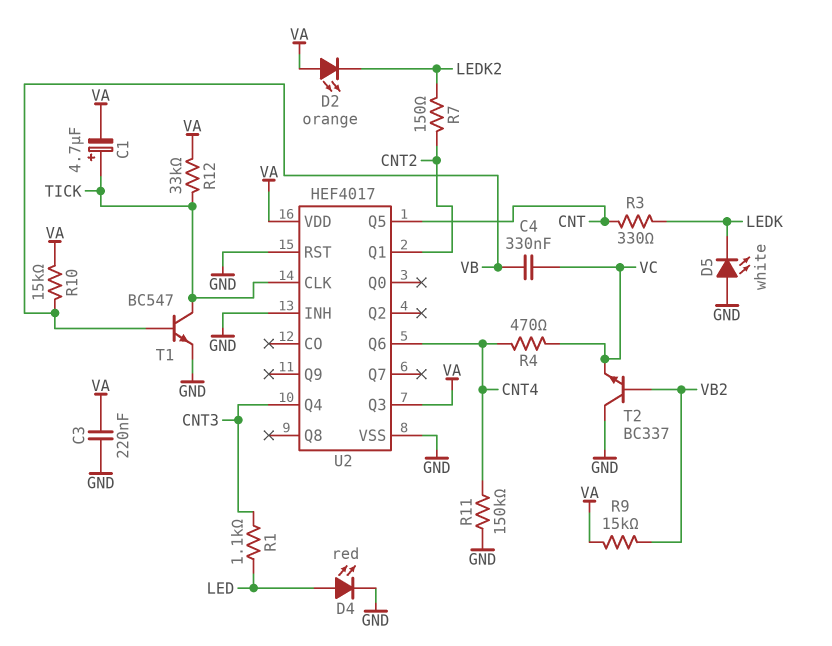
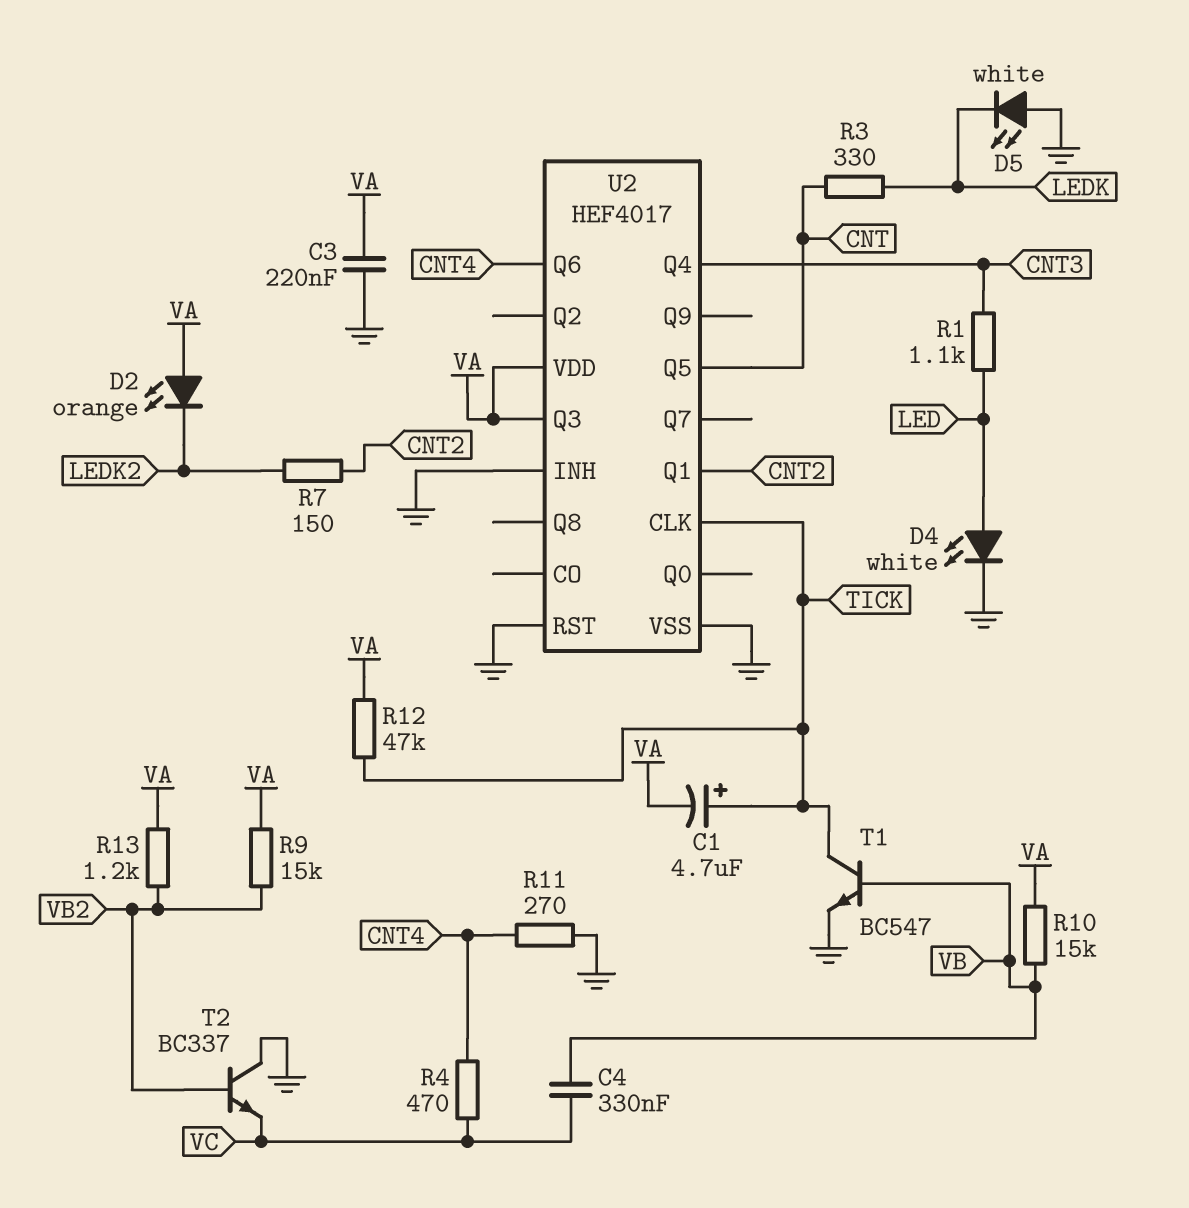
D4: LED red (A LED, K GND) -> LED white (A LED, K GND)
R11: 150k (CNT4, GND) -> 270 (CNT4, GND)
R12: 33k (TICK, VA) -> 47k (TICK, VA)
R13: none -> 1.2k (VA, VB2)

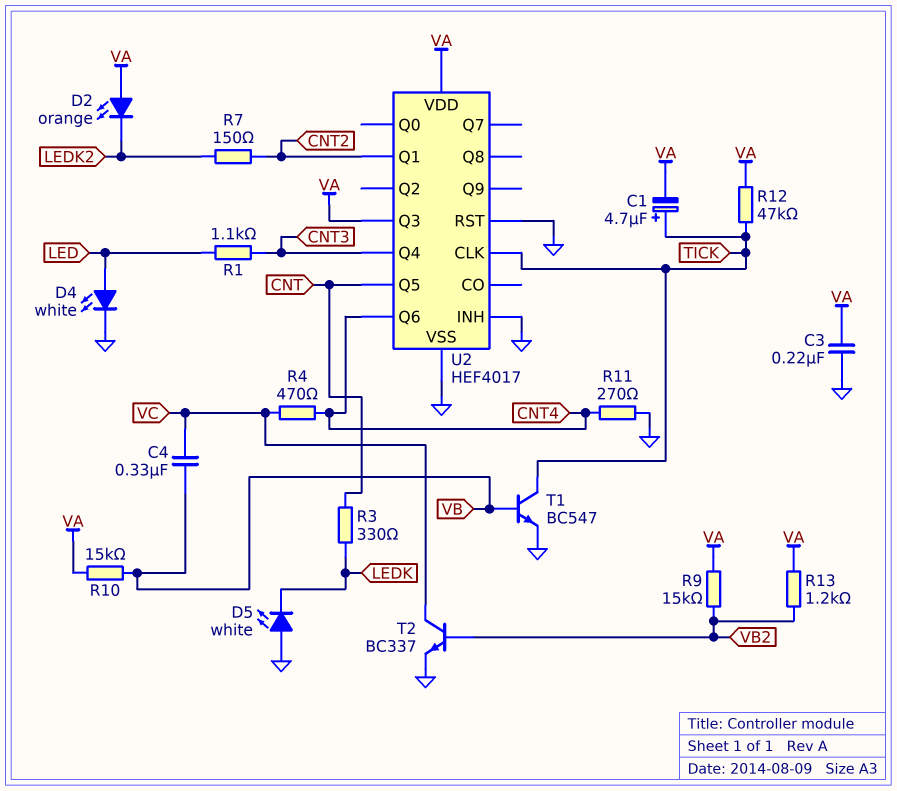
T2: NPN BC337 (B VB2, C GND, E VC) -> NPN BC337 (B VB2, C VC, E GND)

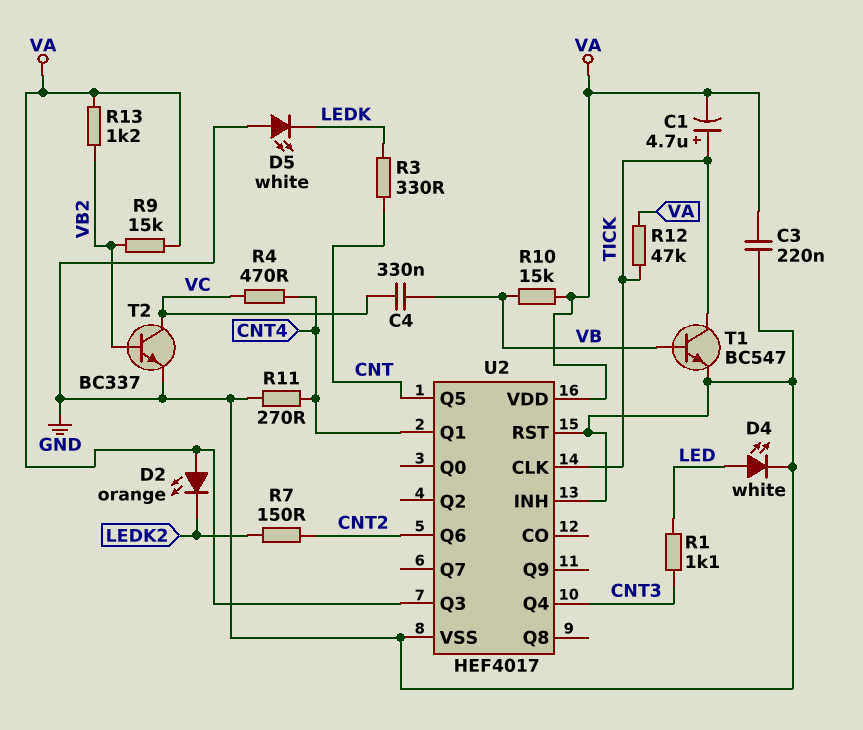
U2 pin Q1: CNT2 -> CNT4
U2 pin Q6: CNT4 -> CNT2

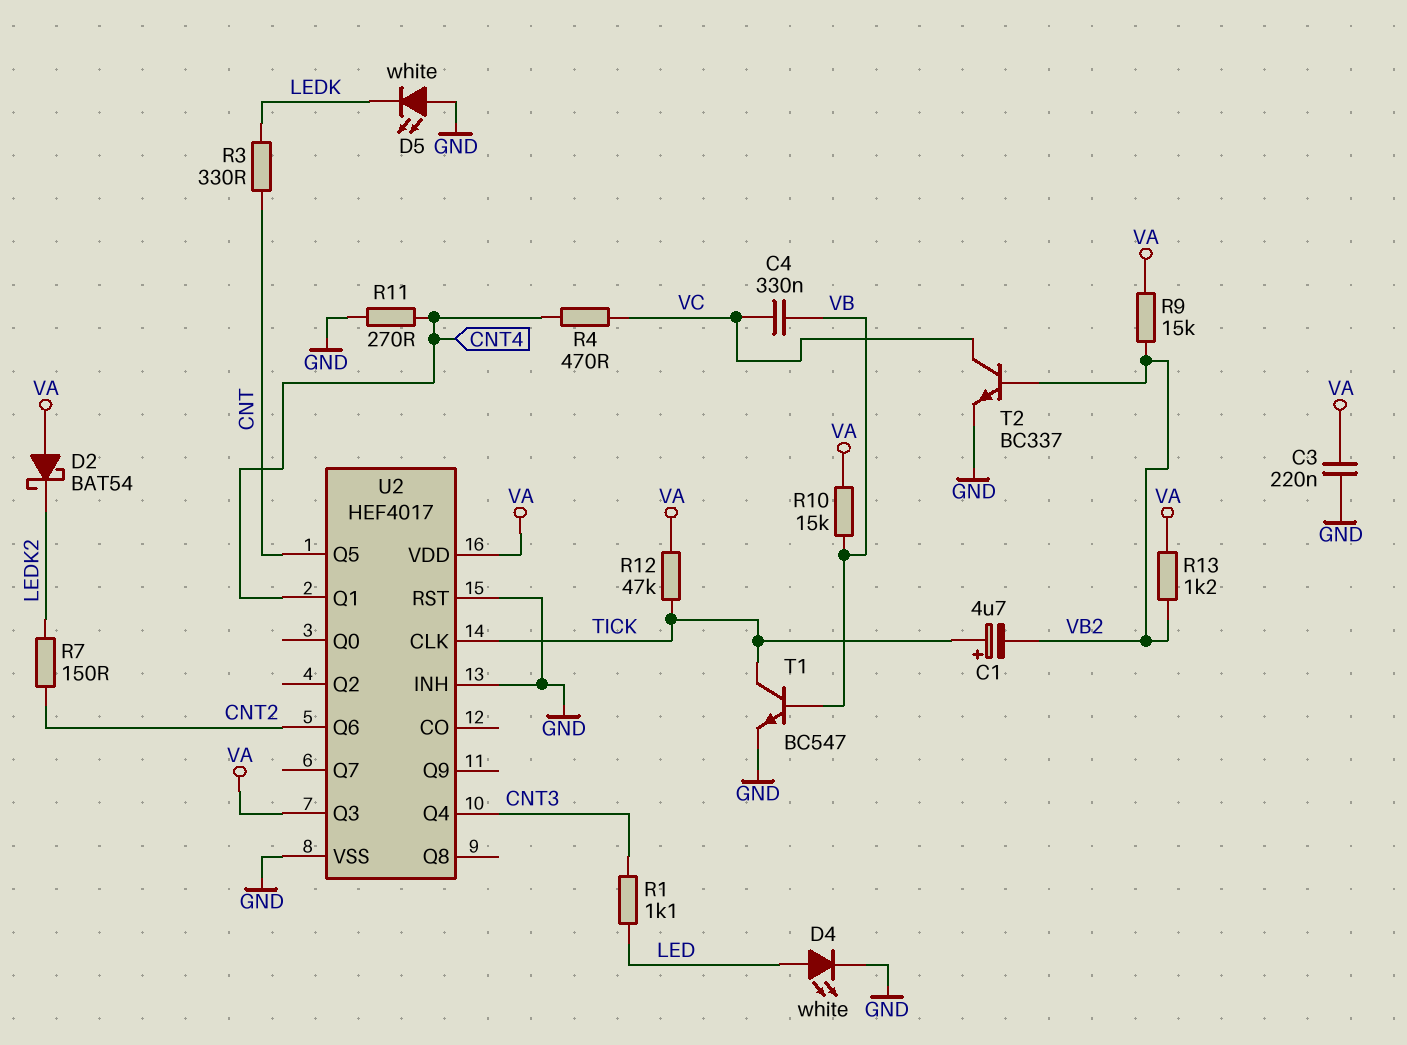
C1: 4.7uF (plus TICK, minus VA) -> 4.7uF (plus TICK, minus VB2)
D2: LED orange (A VA, K LEDK2) -> schottky BAT54 (A VA, K LEDK2)

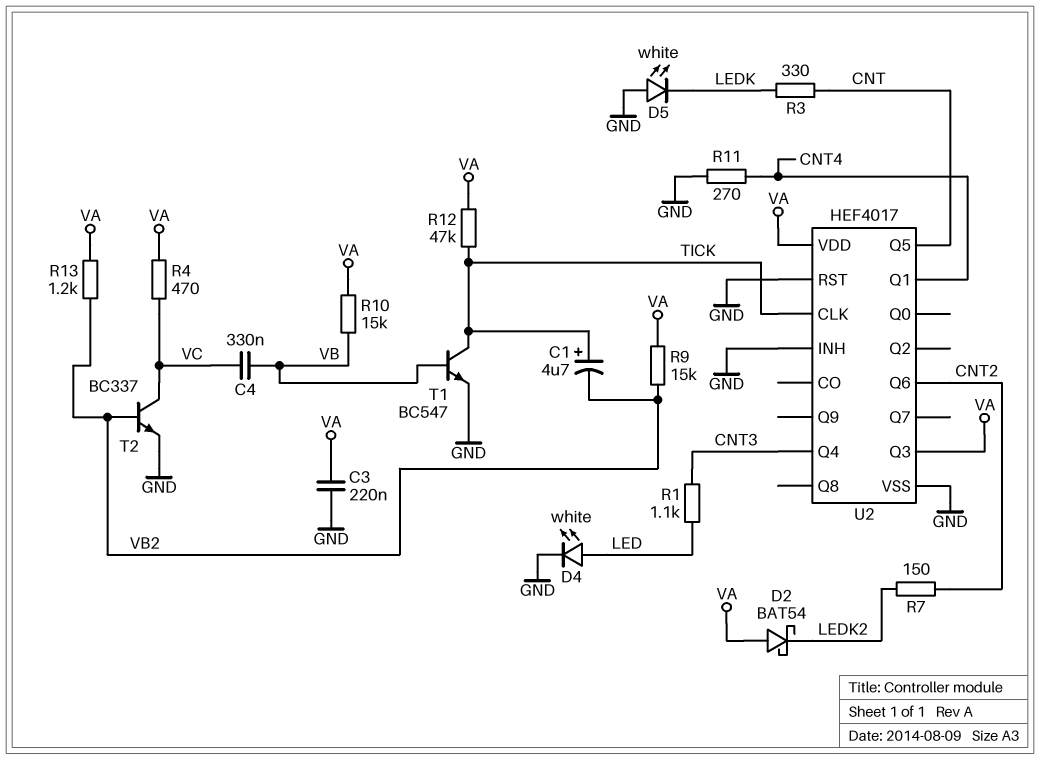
R4: 470 (CNT4, VC) -> 470 (VA, VC)

